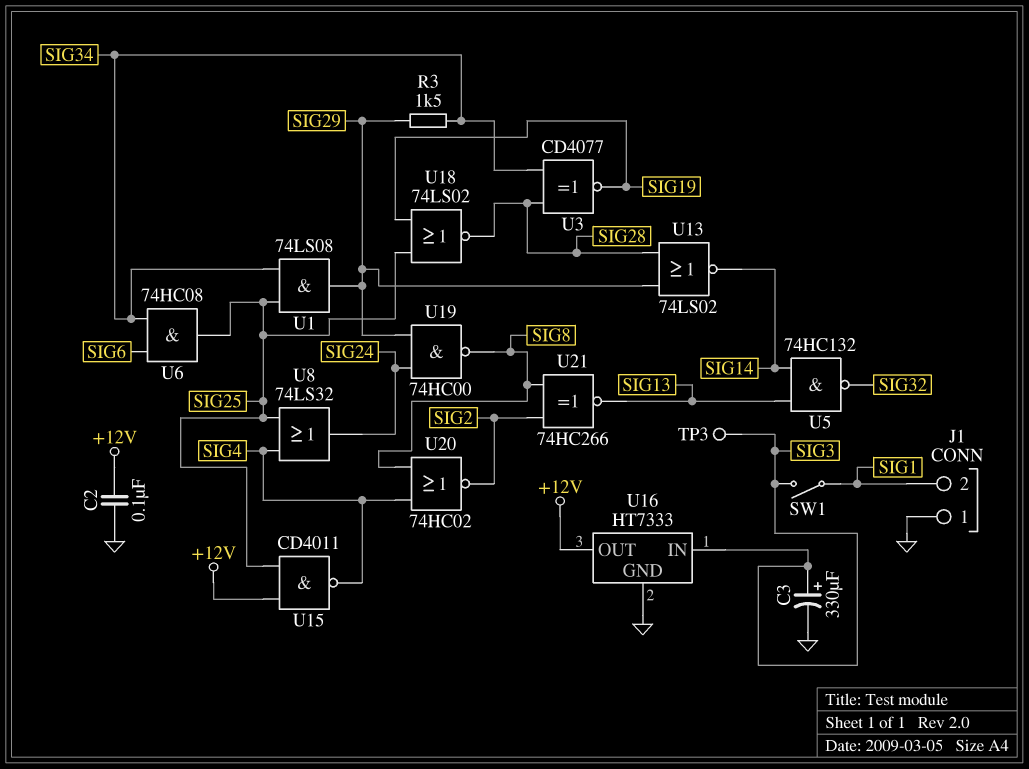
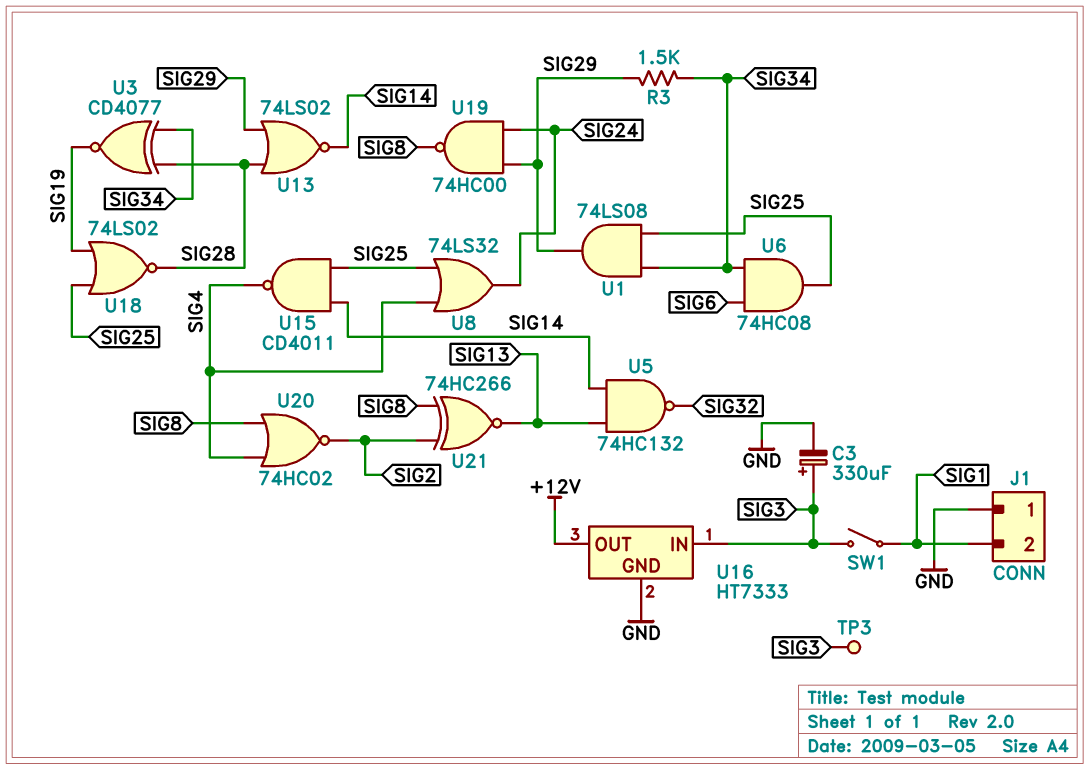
C2: 100nF (+12V, GND) -> none
U15: NAND CD4011 (in +12V, in SIG25, out SIG4) -> NAND CD4011 (in SIG14, in SIG25, out SIG4)

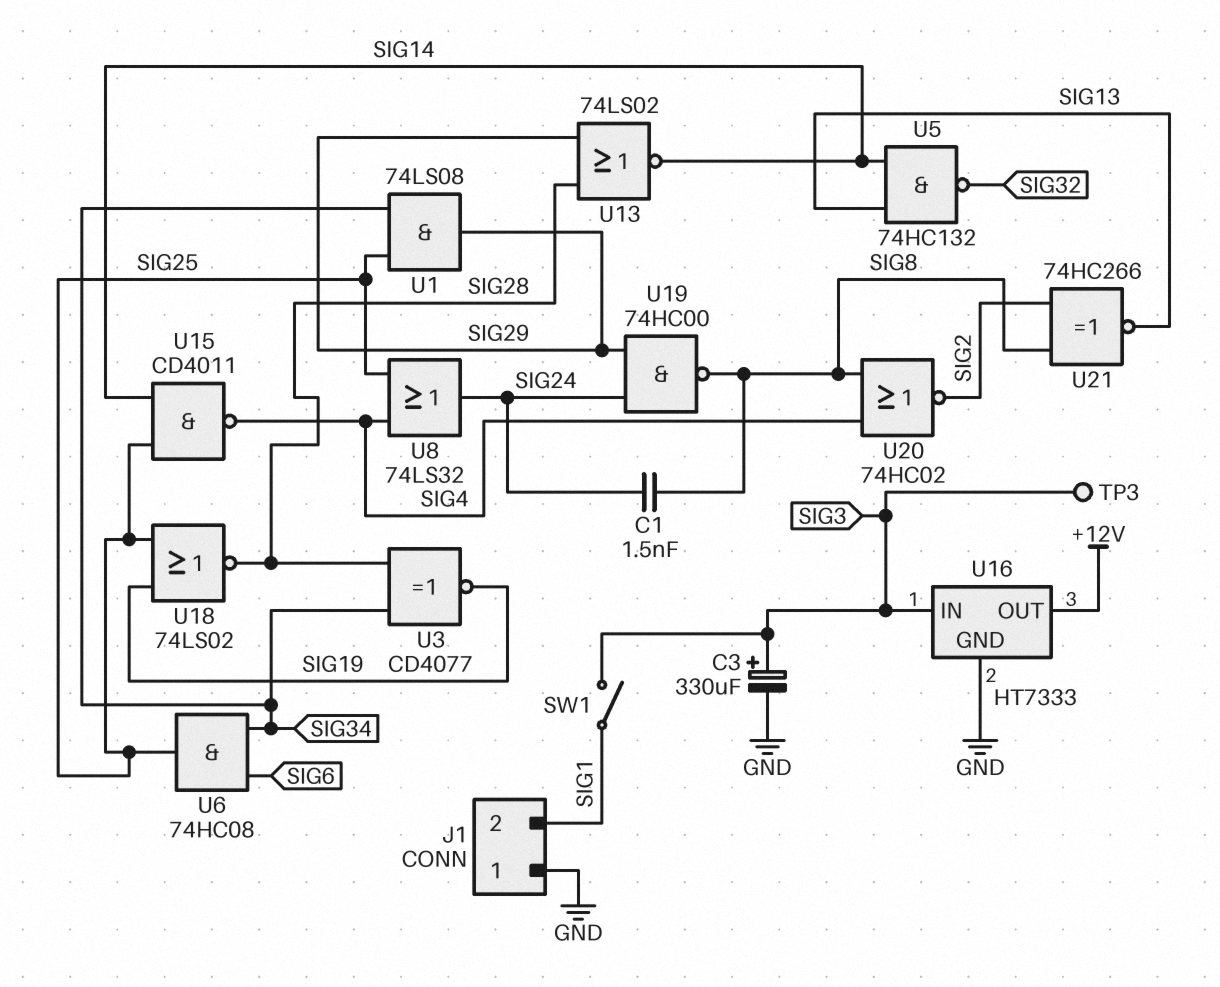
C1: none -> 1.5nF (SIG8, SIG24)
R3: 1.5k (SIG29, SIG34) -> none

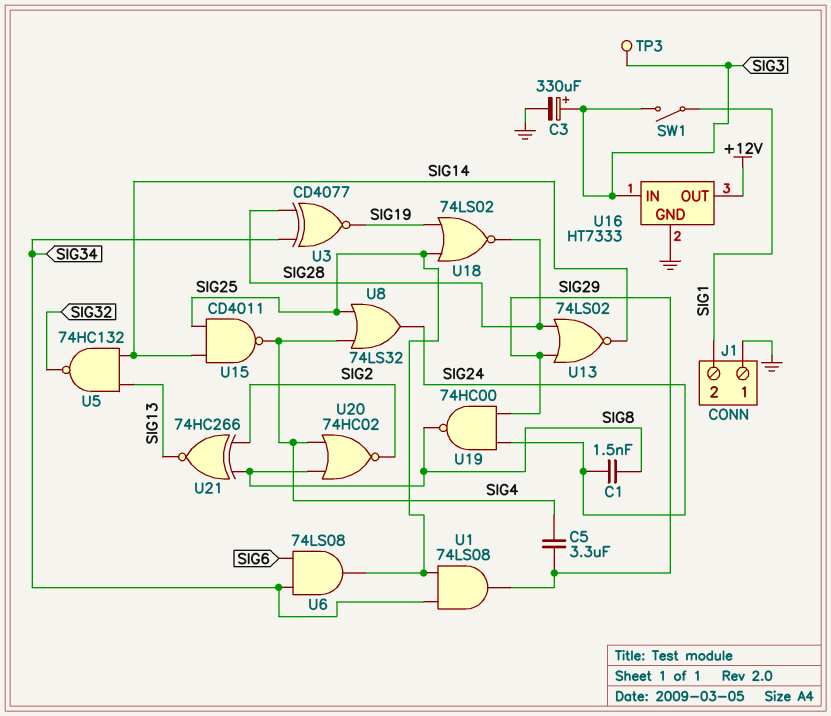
C5: none -> 3.3uF (SIG4, SIG29)
U6: AND 74HC08 (in SIG6, in SIG34, out SIG25) -> AND 74LS08 (in SIG6, in SIG34, out SIG25)

